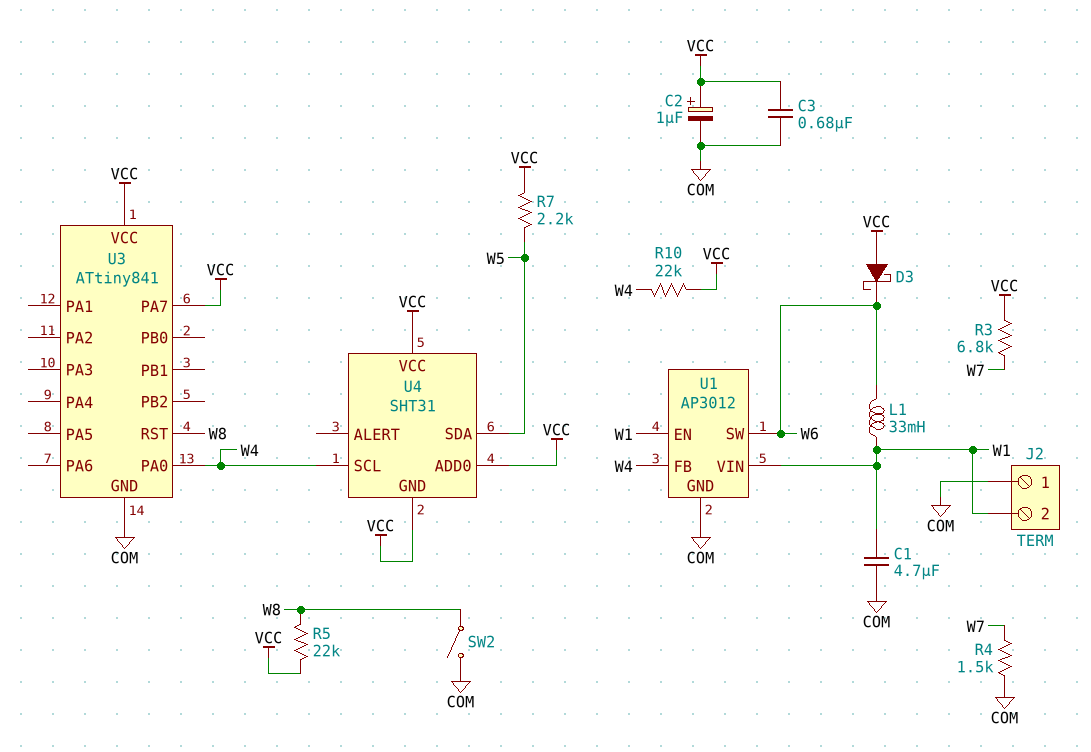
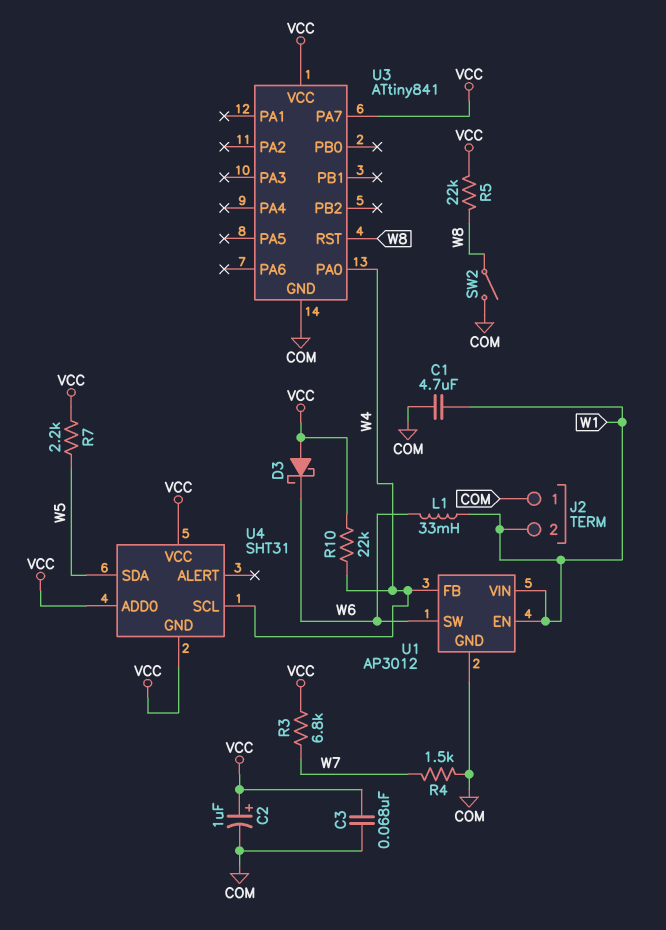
C3: 680nF (COM, VCC) -> 68nF (COM, VCC)

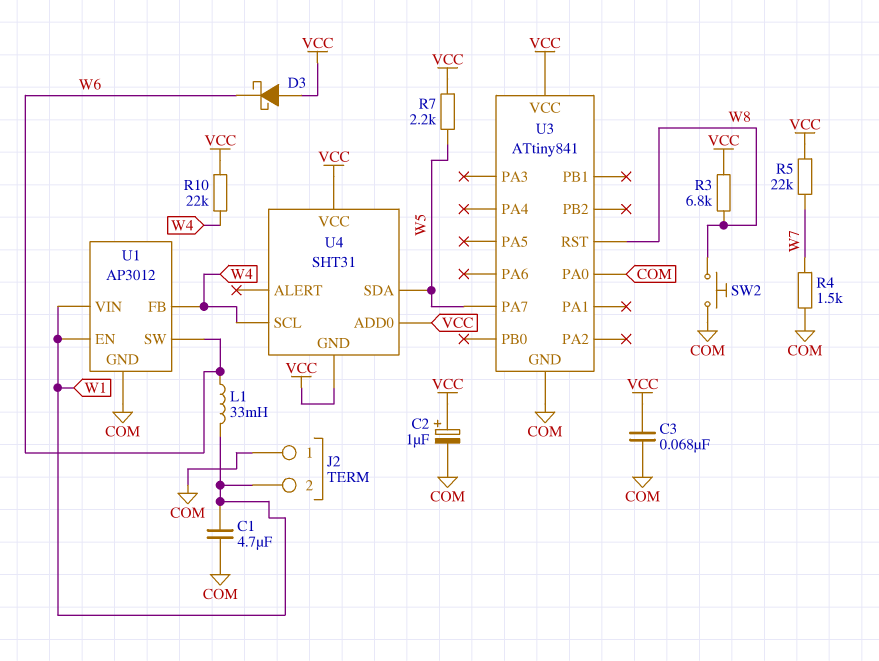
R3: 6.8k (VCC, W7) -> 6.8k (VCC, W8)
R5: 22k (VCC, W8) -> 22k (VCC, W7)
SW2: switch (COM, W8) -> button (COM, W8)
U3 pin PA0: W4 -> COM
U3 pin PA7: VCC -> W5

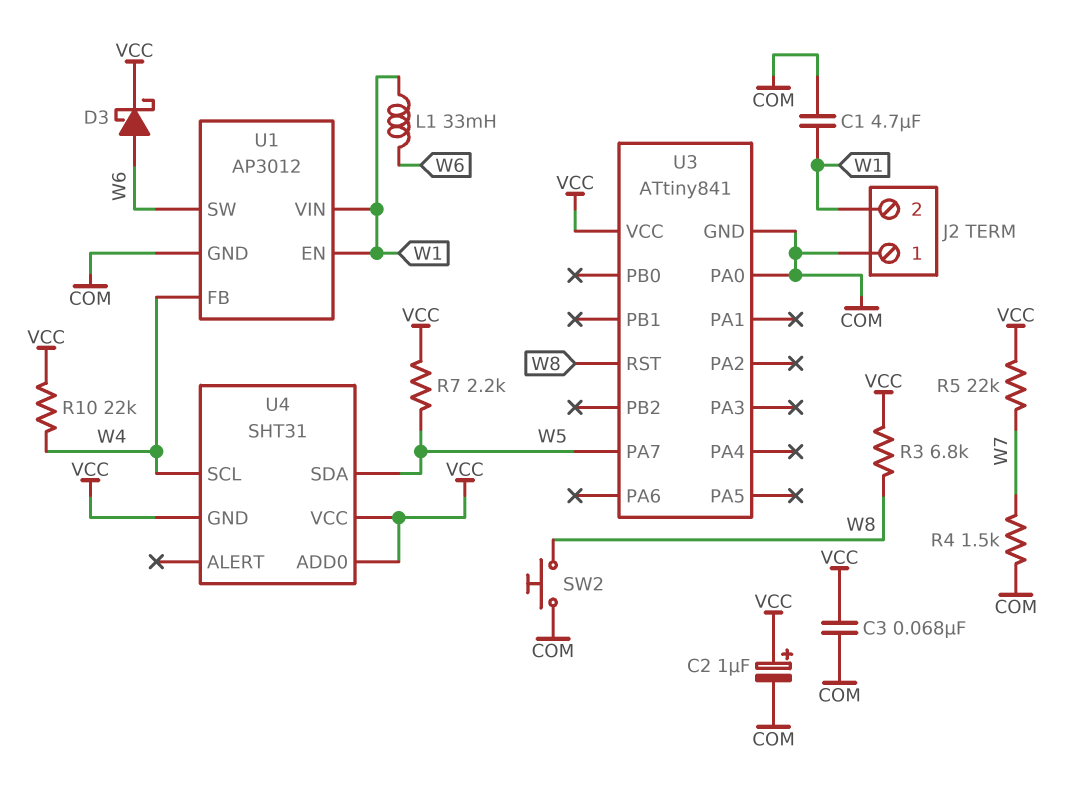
D3: schottky (A VCC, K W6) -> schottky (A W6, K VCC)

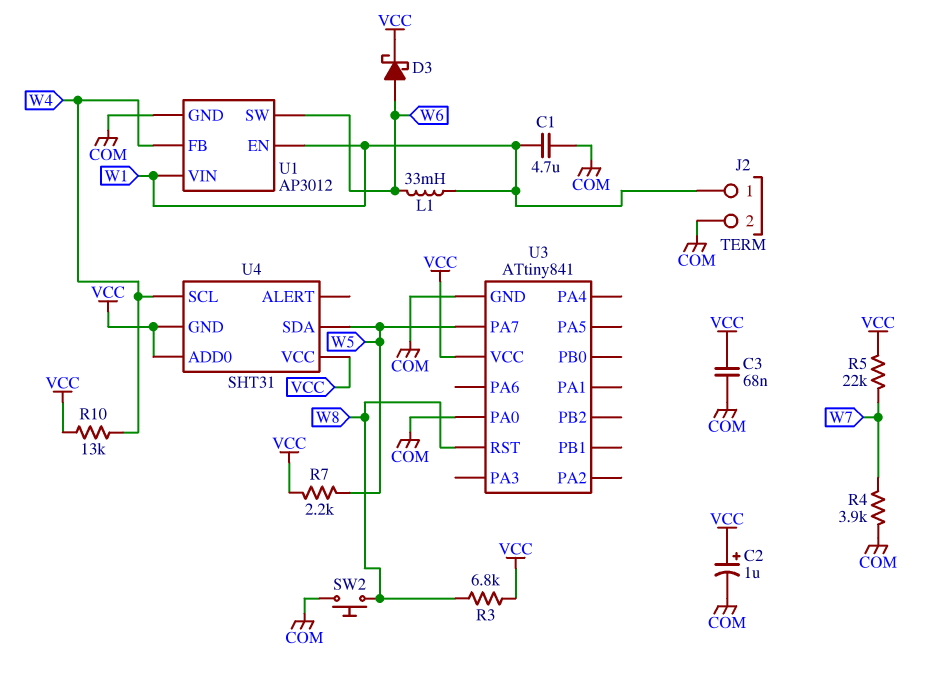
J2 pin 1: COM -> W1
J2 pin 2: W1 -> COM
R4: 1.5k (COM, W7) -> 3.9k (COM, W7)
R10: 22k (VCC, W4) -> 13k (VCC, W4)

